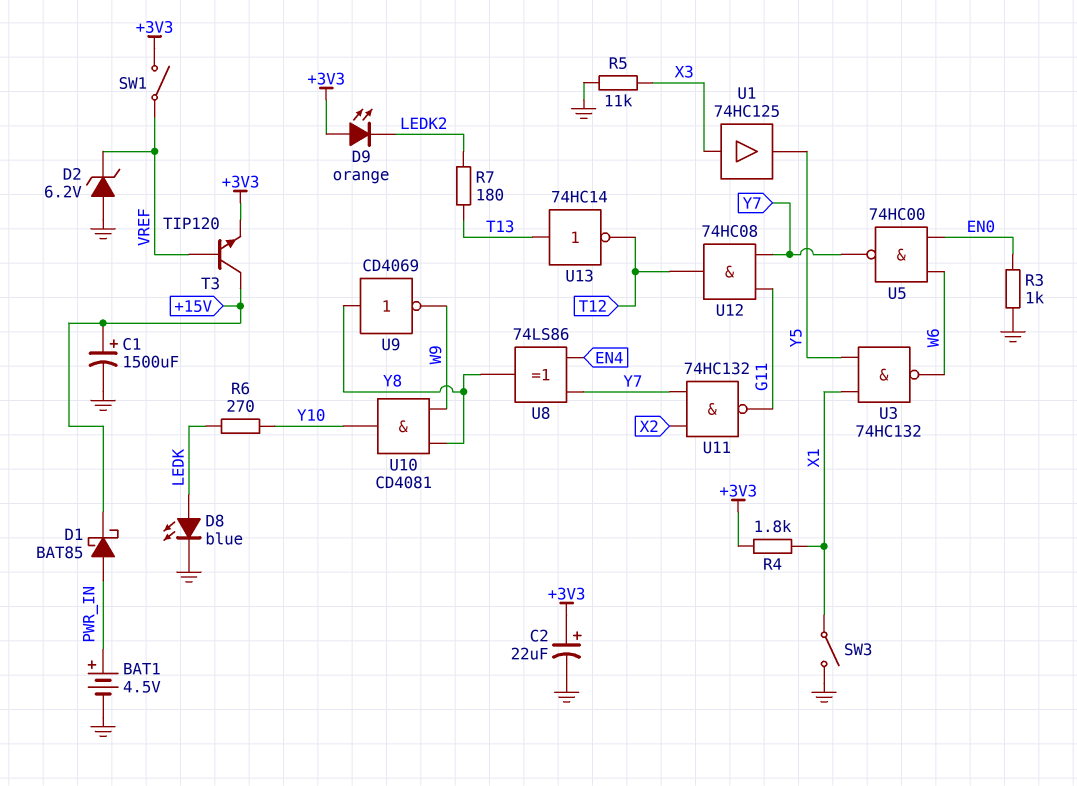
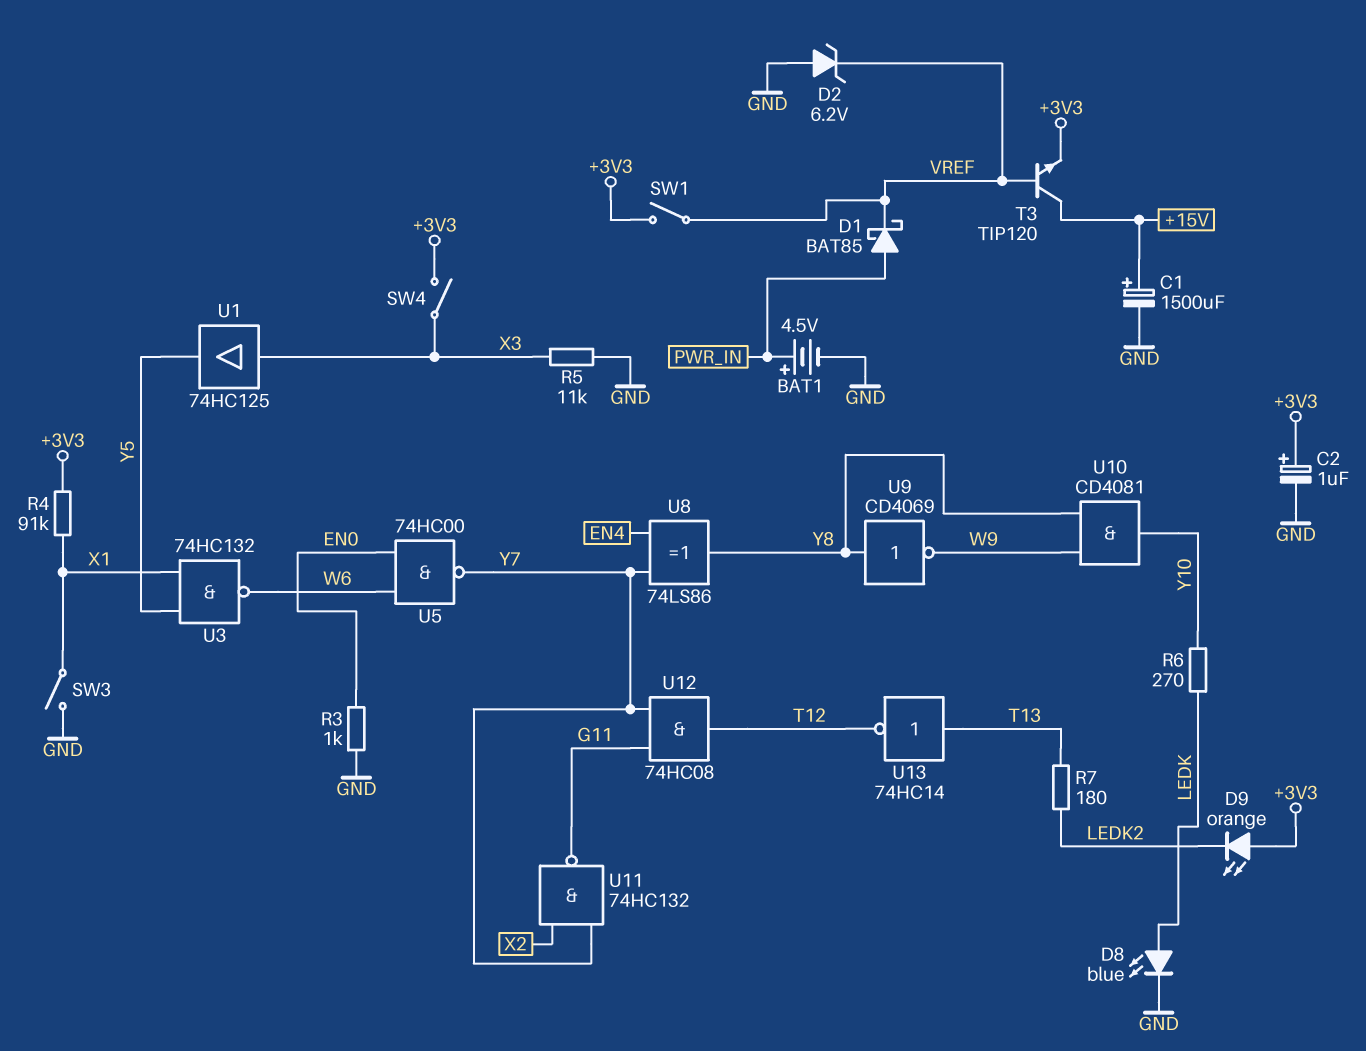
C2: 22uF (plus +3V3, minus GND) -> 1uF (plus +3V3, minus GND)
D1: schottky BAT85 (A PWR_IN, K +15V) -> schottky BAT85 (A PWR_IN, K VREF)
R4: 1.8k (+3V3, X1) -> 91k (+3V3, X1)
SW4: none -> switch (+3V3, X3)

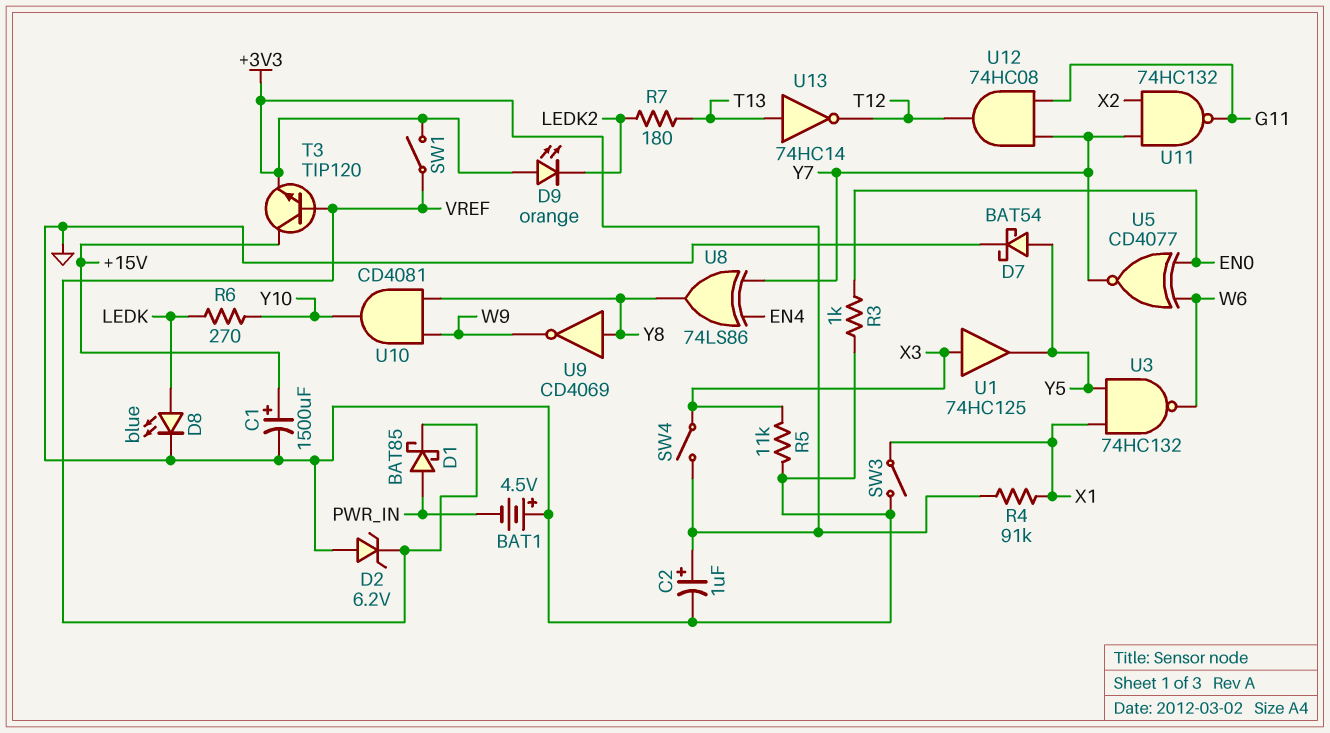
BAT1: 4.5V (plus PWR_IN, minus GND) -> 4.5V (plus GND, minus PWR_IN)
D7: none -> schottky BAT54 (A Y5, K GND)
U5: NAND 74HC00 (in EN0, in W6, out Y7) -> XNOR CD4077 (in EN0, in W6, out Y7)

